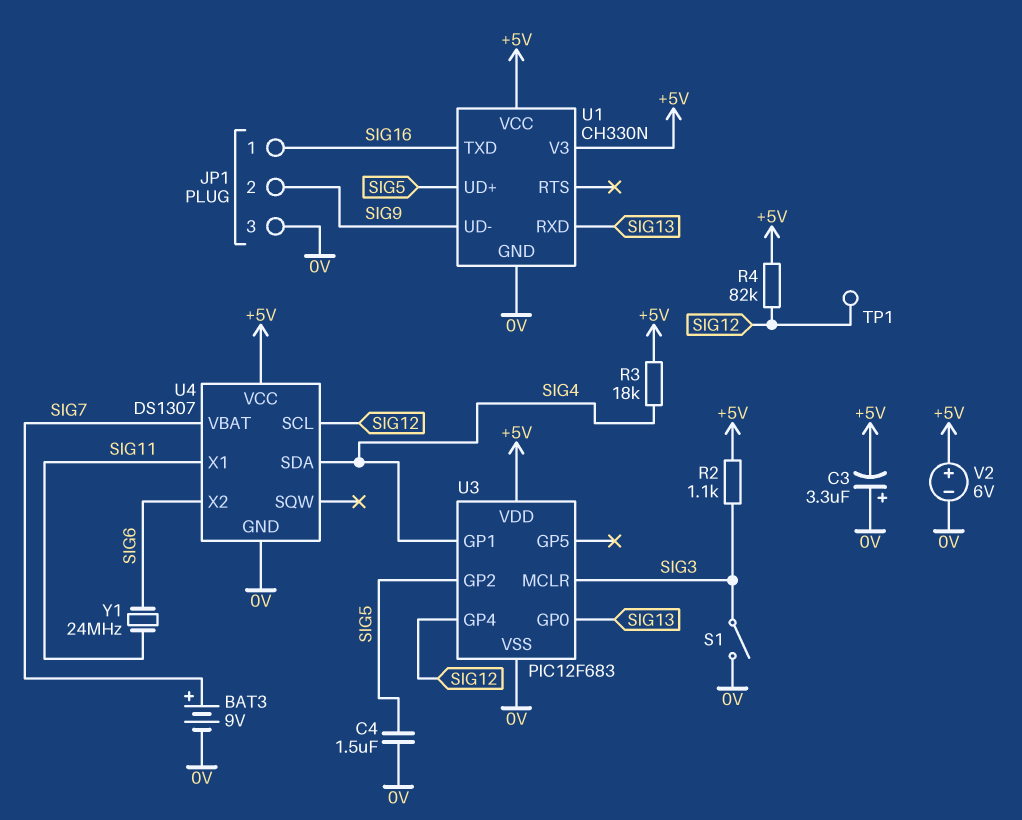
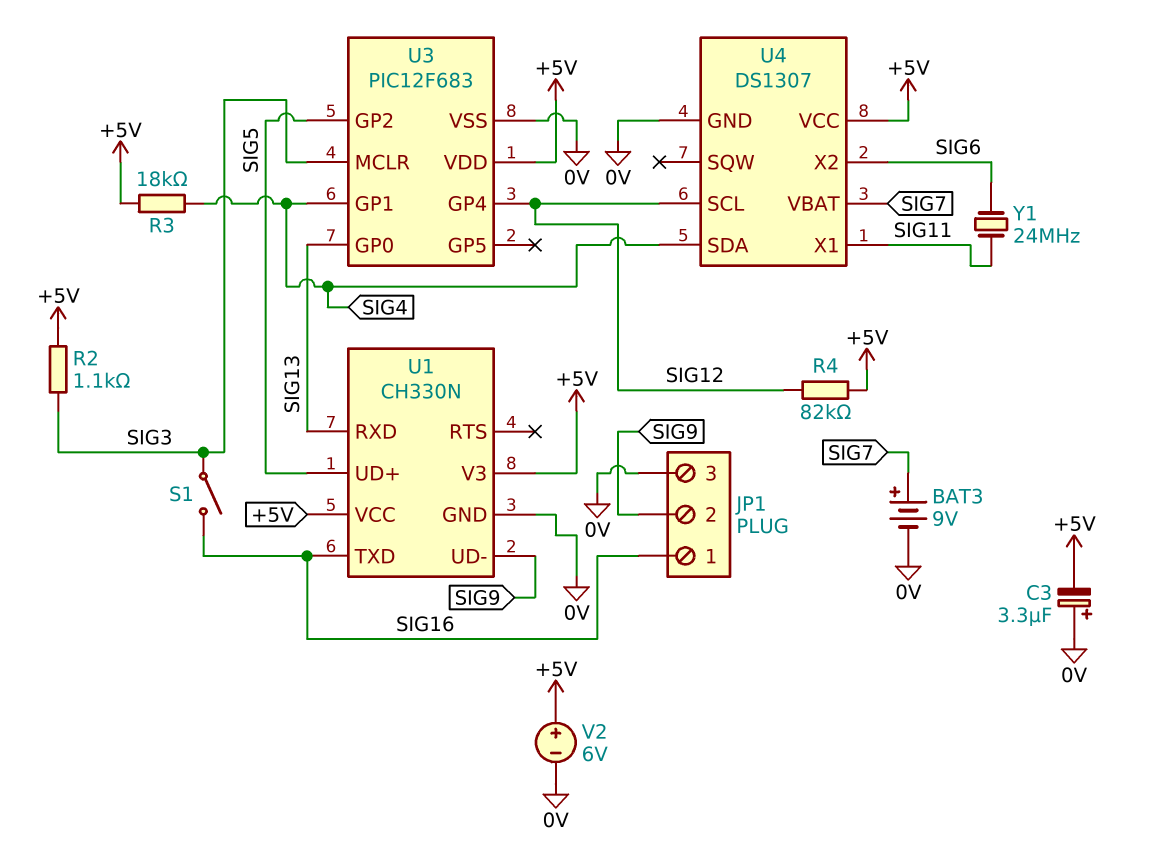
C4: 1.5uF (0V, SIG5) -> none
S1: switch (0V, SIG3) -> switch (SIG3, SIG16)
TP1: test point (SIG12) -> none

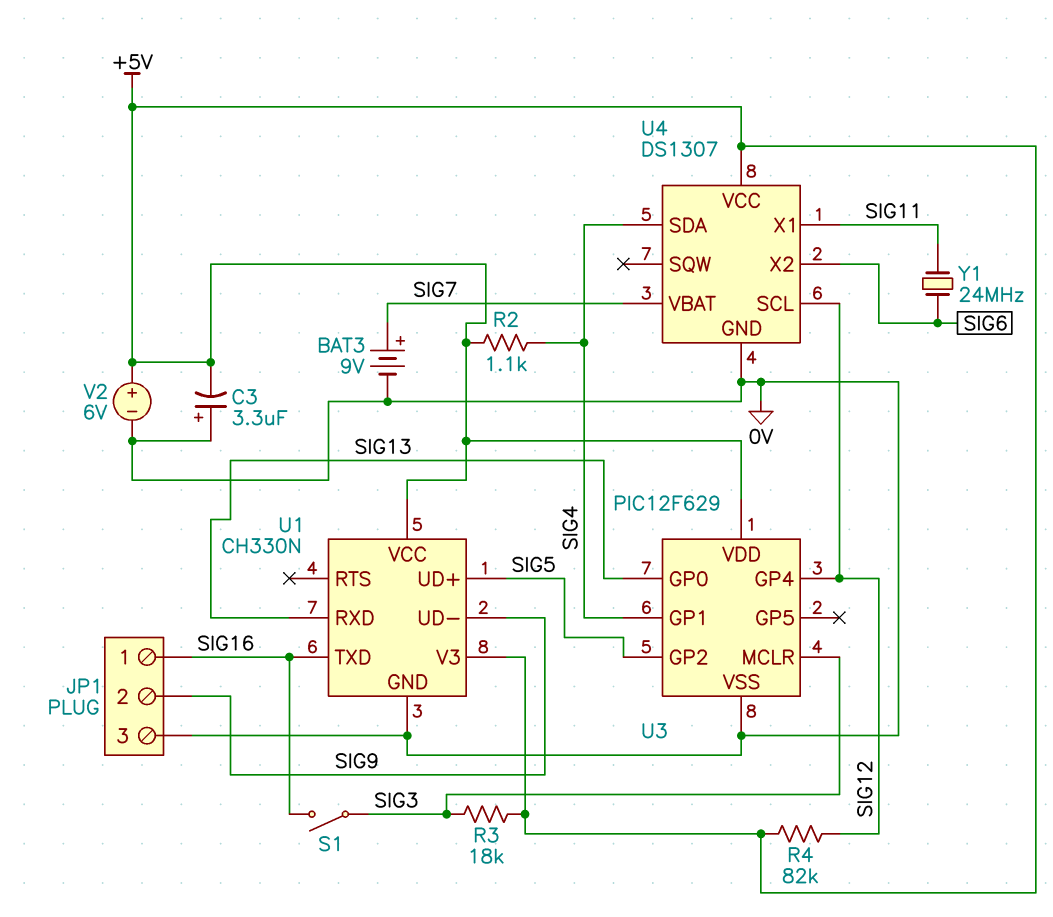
R2: 1.1k (+5V, SIG3) -> 1.1k (+5V, SIG4)
R3: 18k (+5V, SIG4) -> 18k (+5V, SIG3)
U3: PIC12F683 -> PIC12F629

